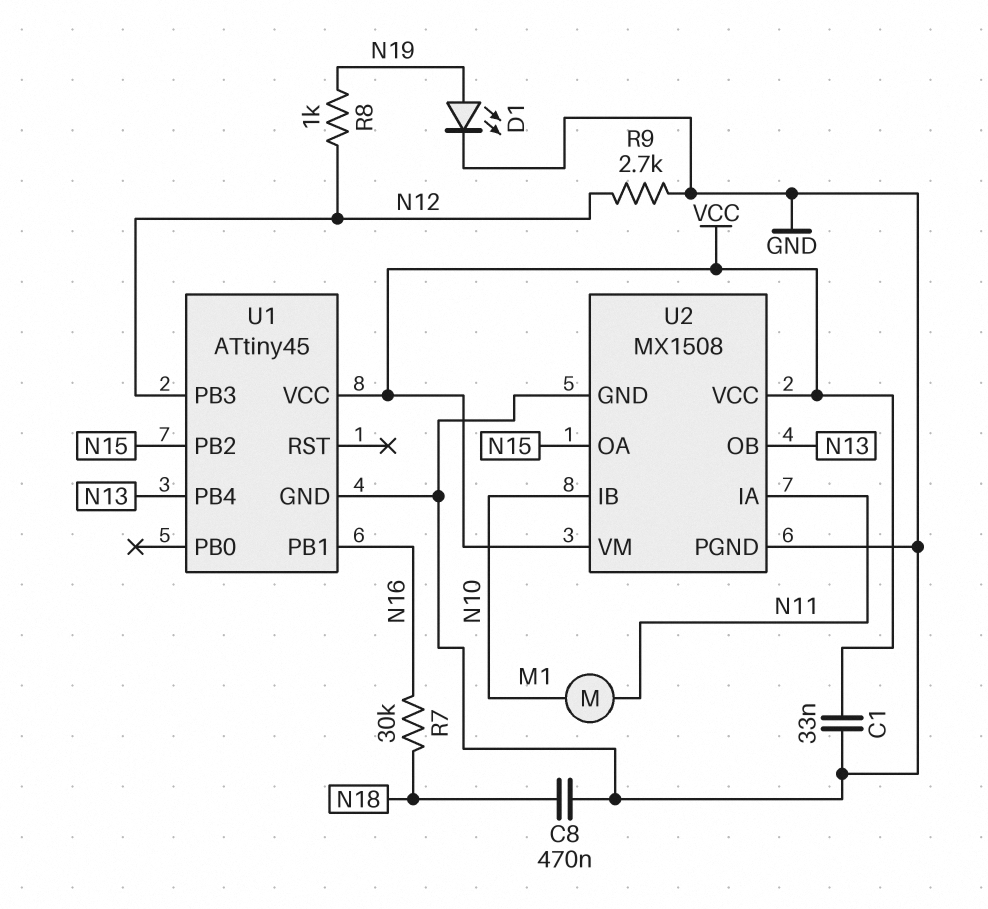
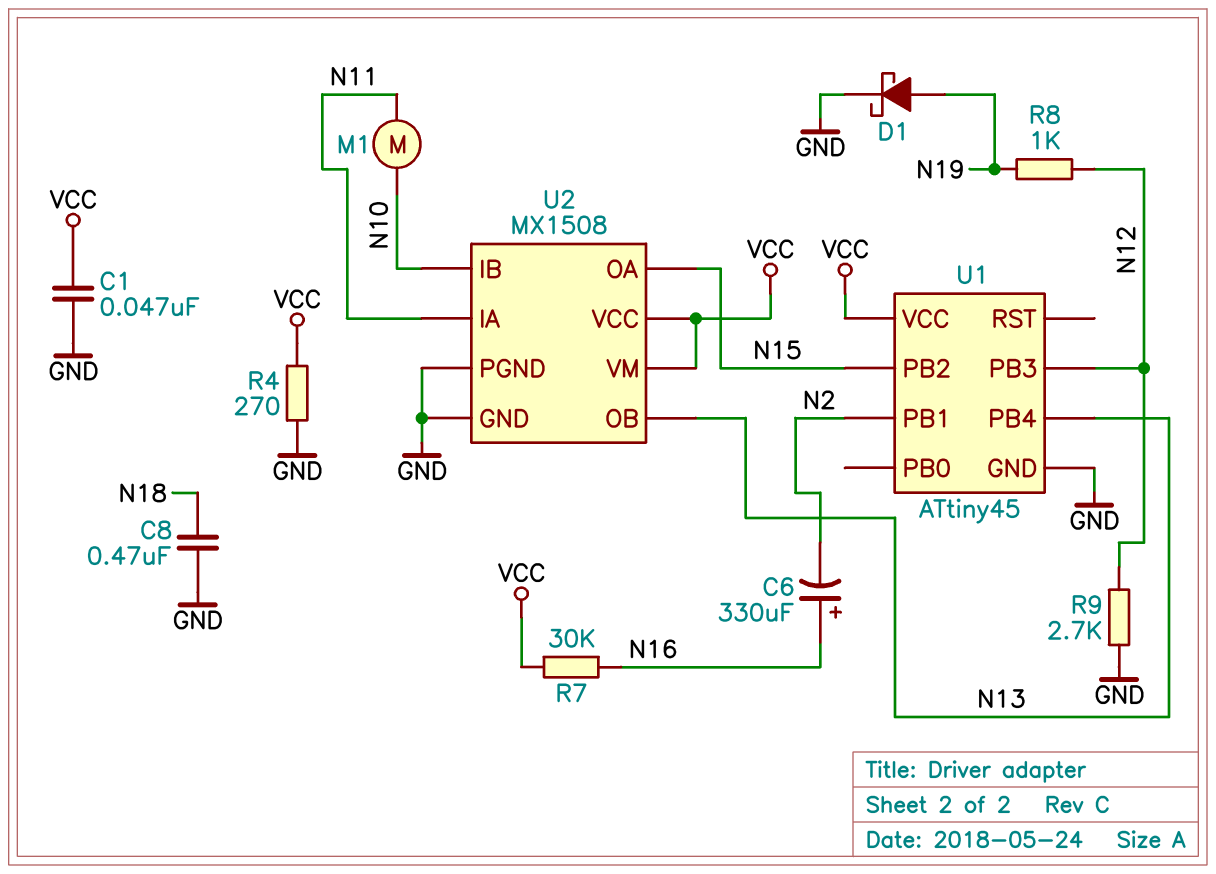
C1: 33nF (GND, VCC) -> 47nF (GND, VCC)
C6: none -> 330uF (plus N16, minus N2)
D1: LED (A N19, K GND) -> schottky (A N19, K GND)
R4: none -> 270 (GND, VCC)
R7: 30k (N16, N18) -> 30k (N16, VCC)
U1 pin PB1: N16 -> N2

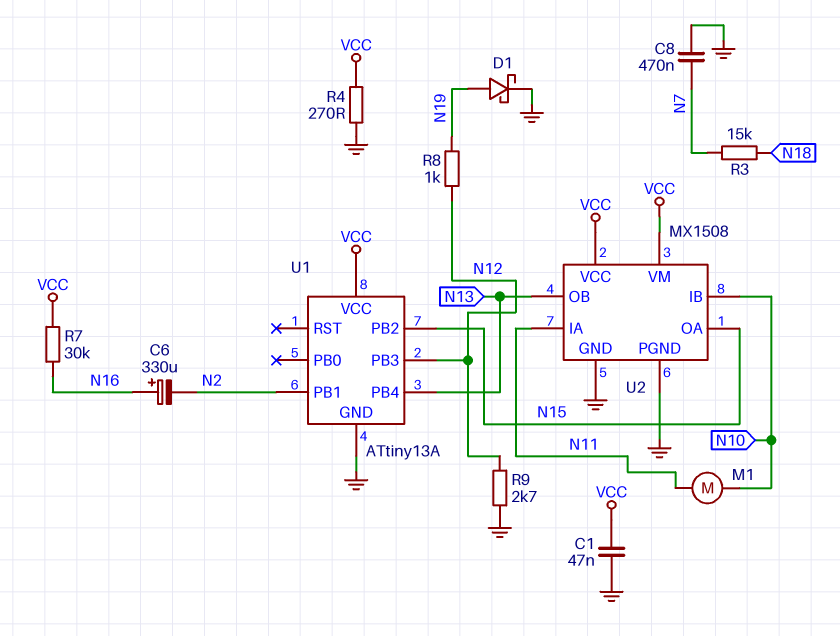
C8: 470nF (GND, N18) -> 470nF (GND, N7)
R3: none -> 15k (N7, N18)
U1: ATtiny45 -> ATtiny13A

